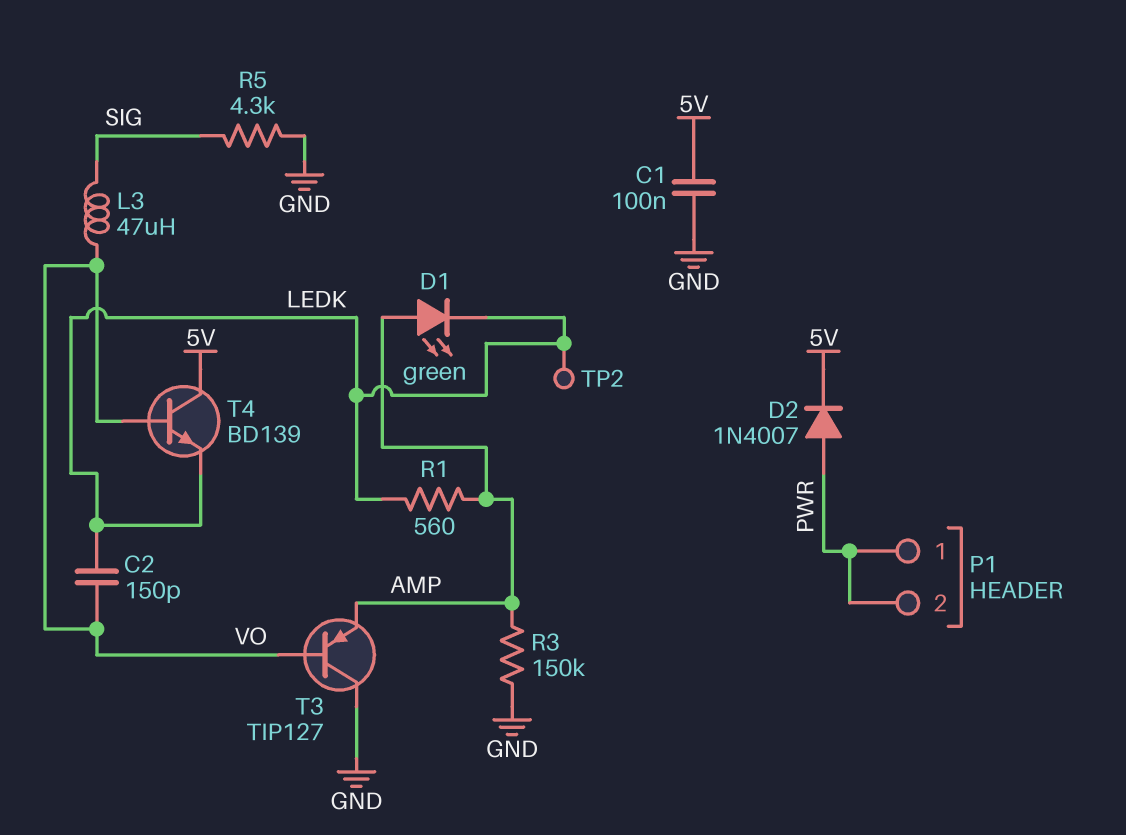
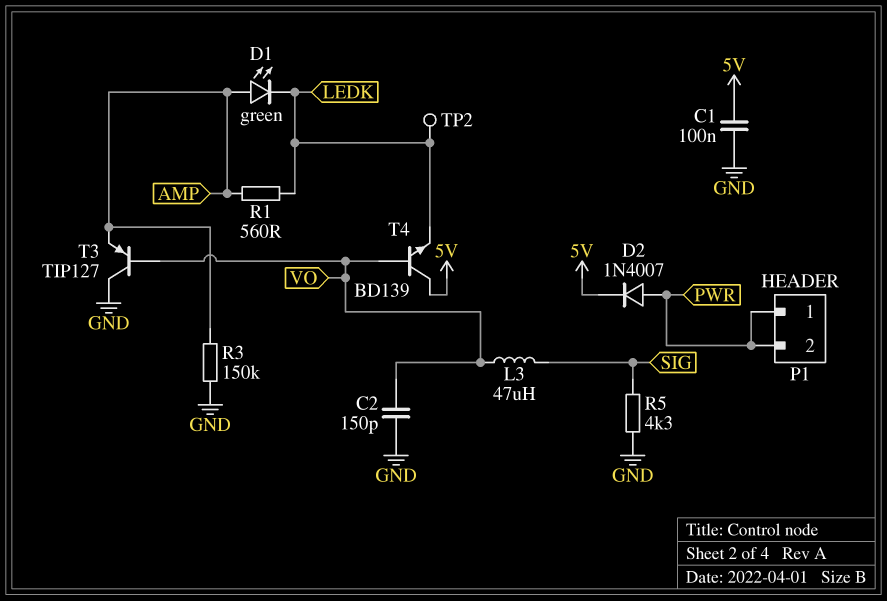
C2: 150pF (LEDK, VO) -> 150pF (GND, VO)

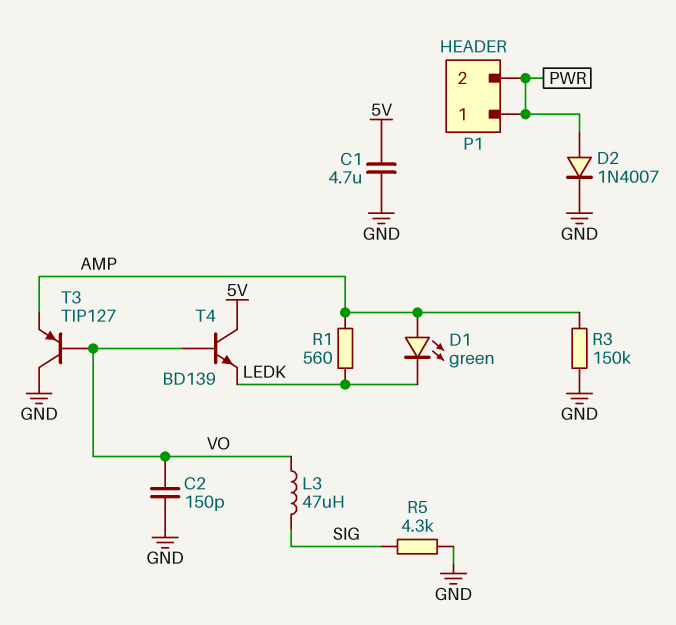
C1: 100nF (5V, GND) -> 4.7uF (5V, GND)
D2: diode 1N4007 (A PWR, K 5V) -> diode 1N4007 (A PWR, K GND)
TP2: test point (LEDK) -> none

